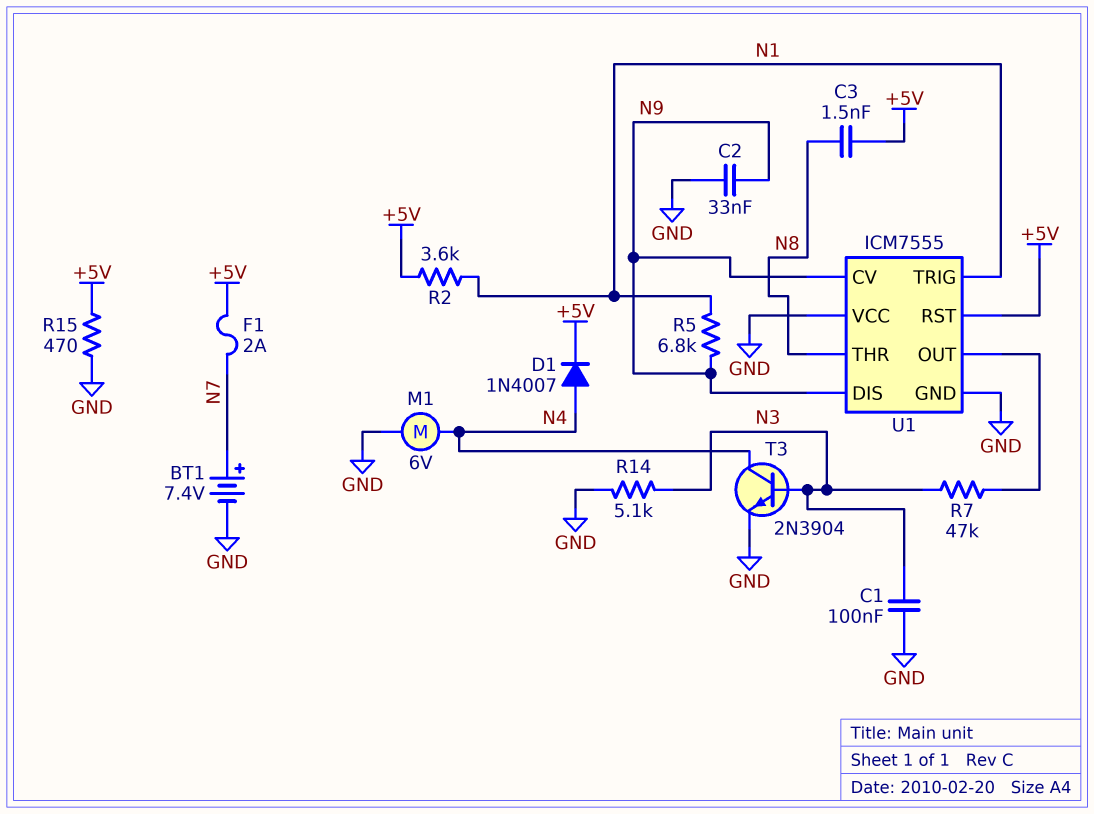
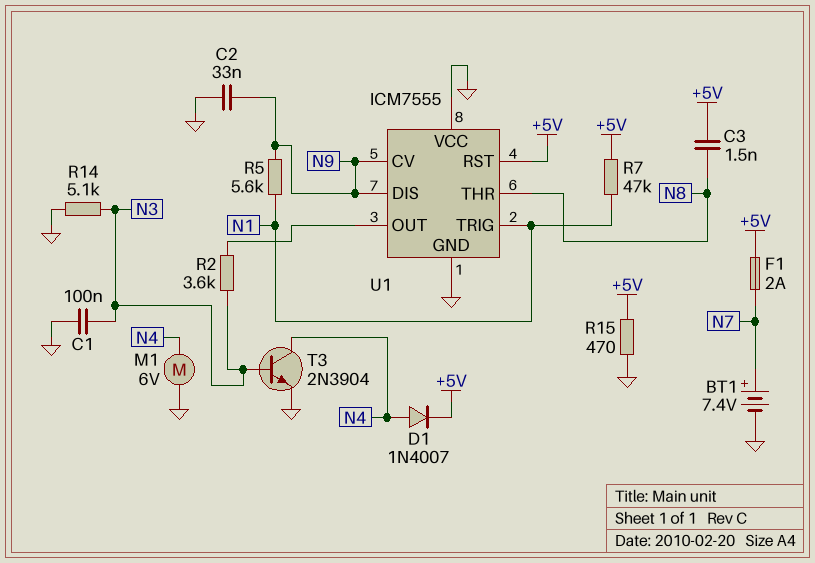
R2: 3.6k (+5V, N1) -> 3.6k (N3, U1/OUT)
R5: 6.8k (N1, N9) -> 5.6k (N1, N9)
R7: 47k (N3, U1/OUT) -> 47k (+5V, N1)

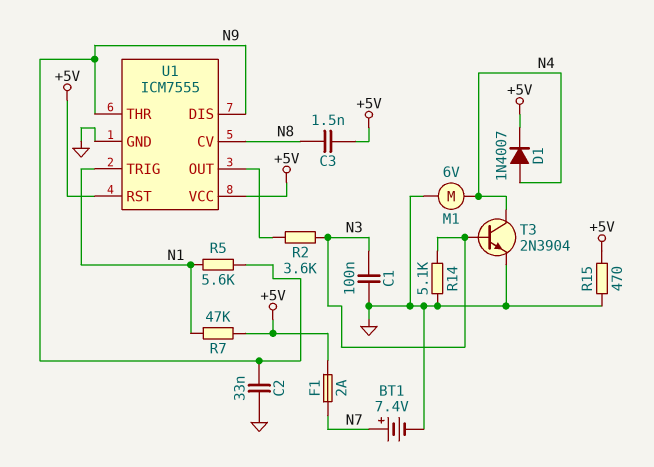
U1 pin CV: N9 -> N8
U1 pin THR: N8 -> N9
U1 pin VCC: GND -> +5V

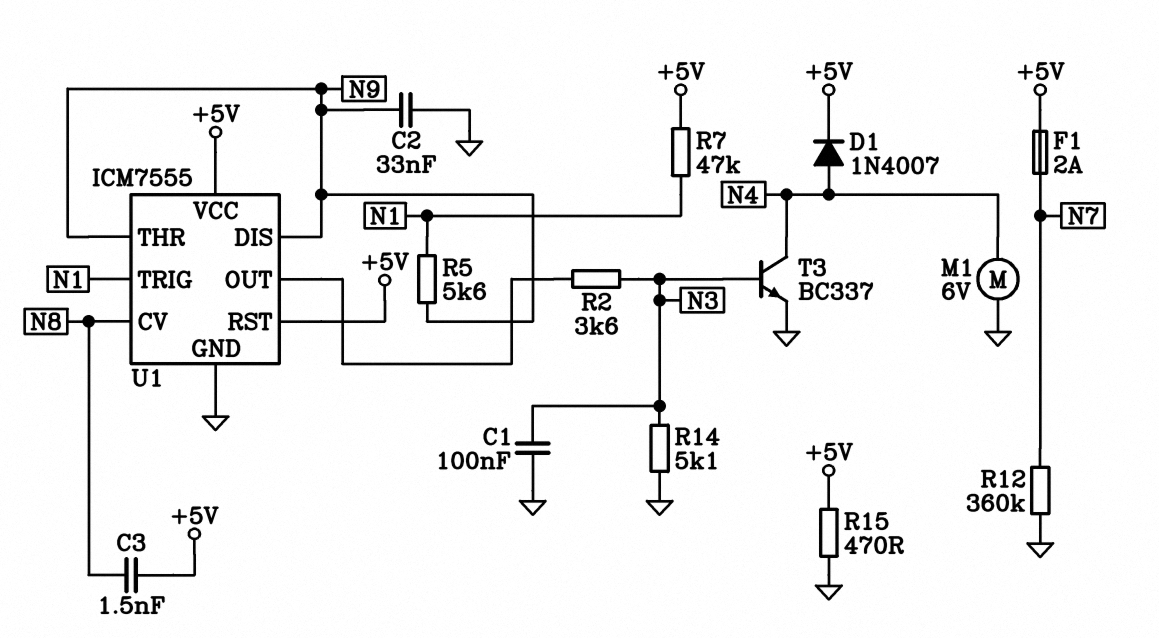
BT1: 7.4V (plus N7, minus GND) -> none
R12: none -> 360k (GND, N7)
T3: NPN 2N3904 (B N3, C N4, E GND) -> NPN BC337 (B N3, C N4, E GND)

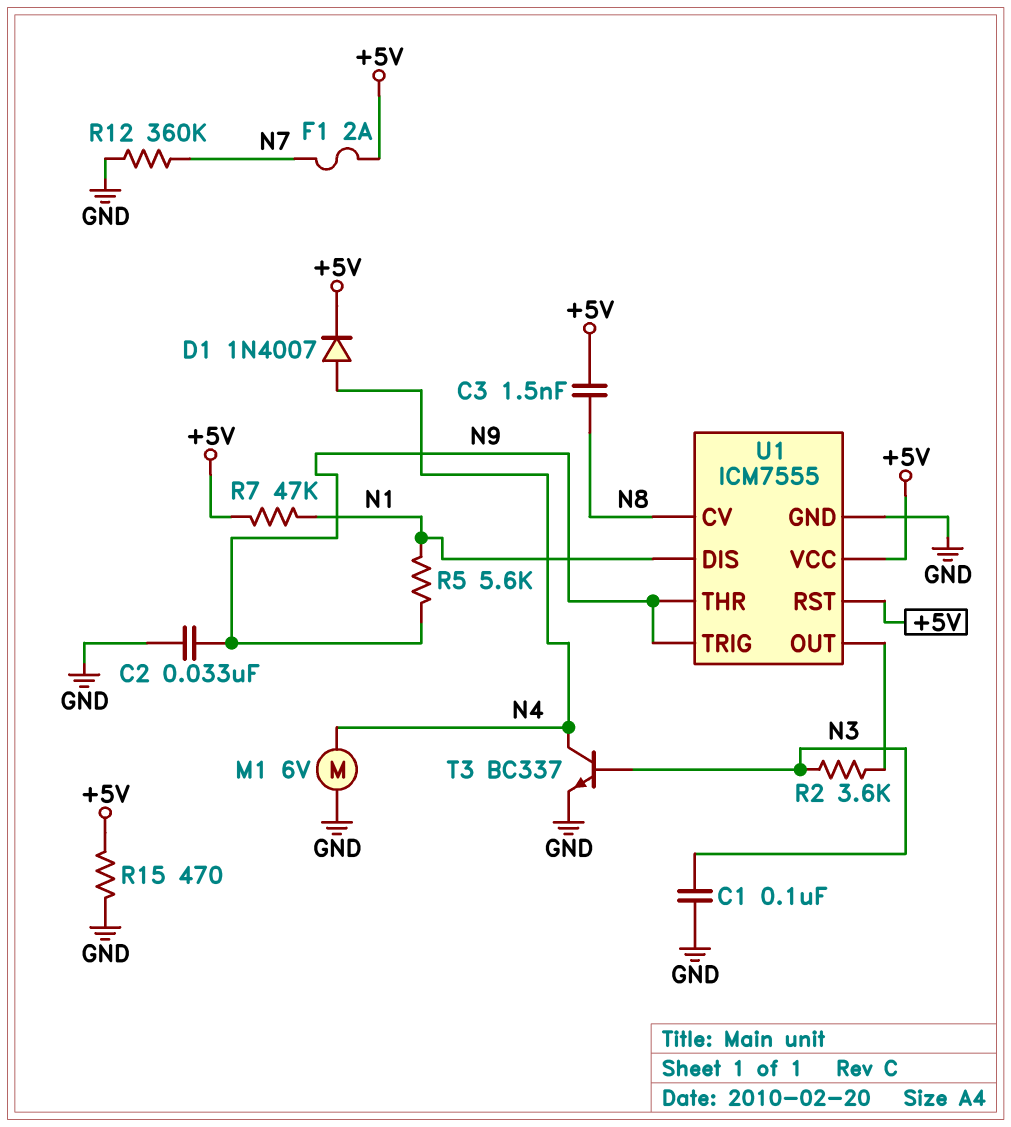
R14: 5.1k (GND, N3) -> none
U1 pin DIS: N9 -> N1
U1 pin TRIG: N1 -> N9

